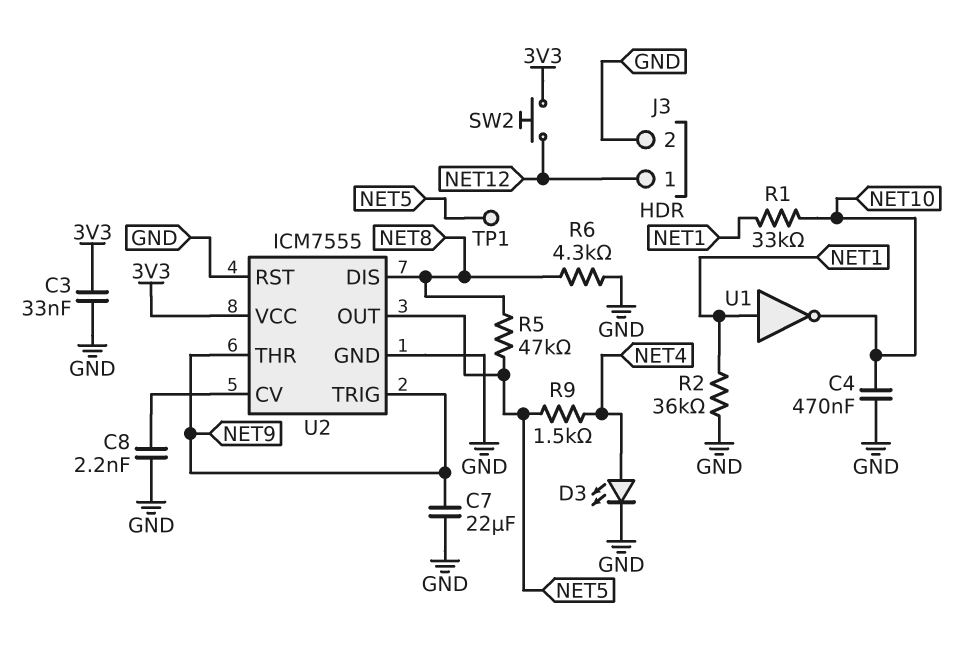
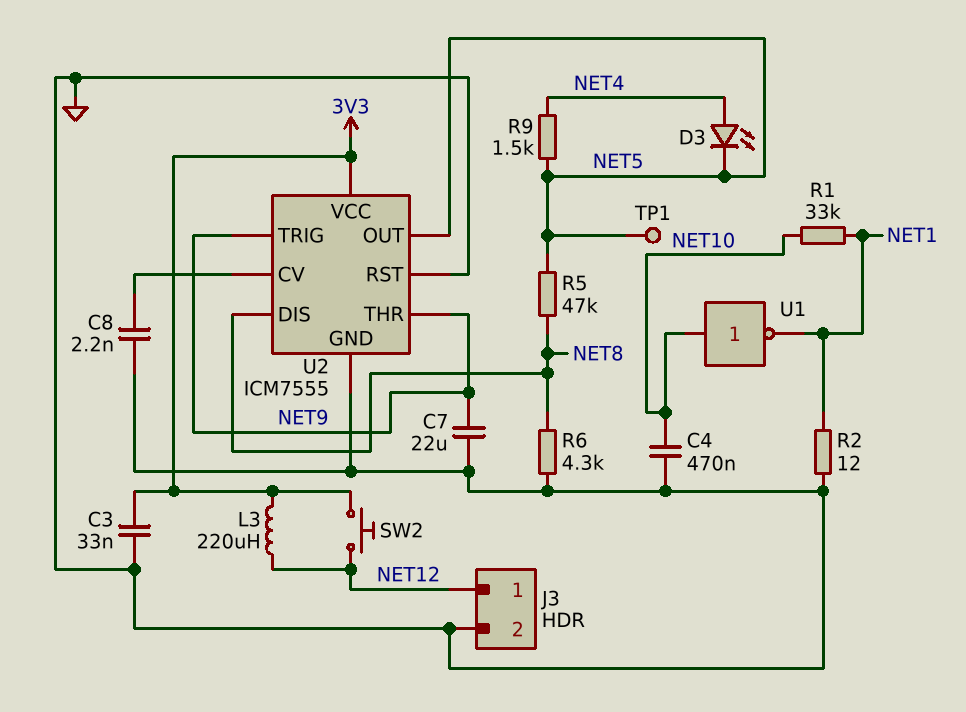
D3: LED (A NET4, K GND) -> LED (A NET4, K NET5)
L3: none -> 220uH (3V3, NET12)
R2: 36k (GND, NET1) -> 12 (GND, NET1)
U1: NOT (in NET1, out NET10) -> NOT (in NET10, out NET1)

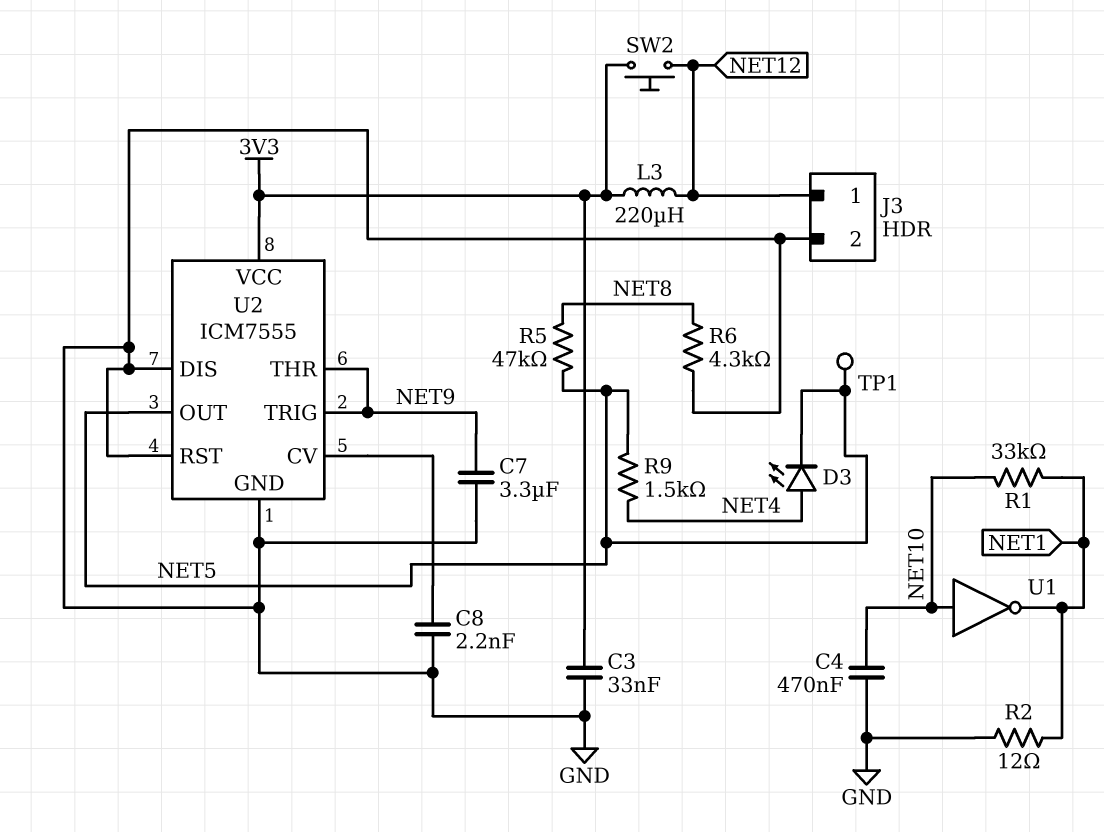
C7: 22uF (GND, NET9) -> 3.3uF (GND, NET9)
U2 pin DIS: NET8 -> GND

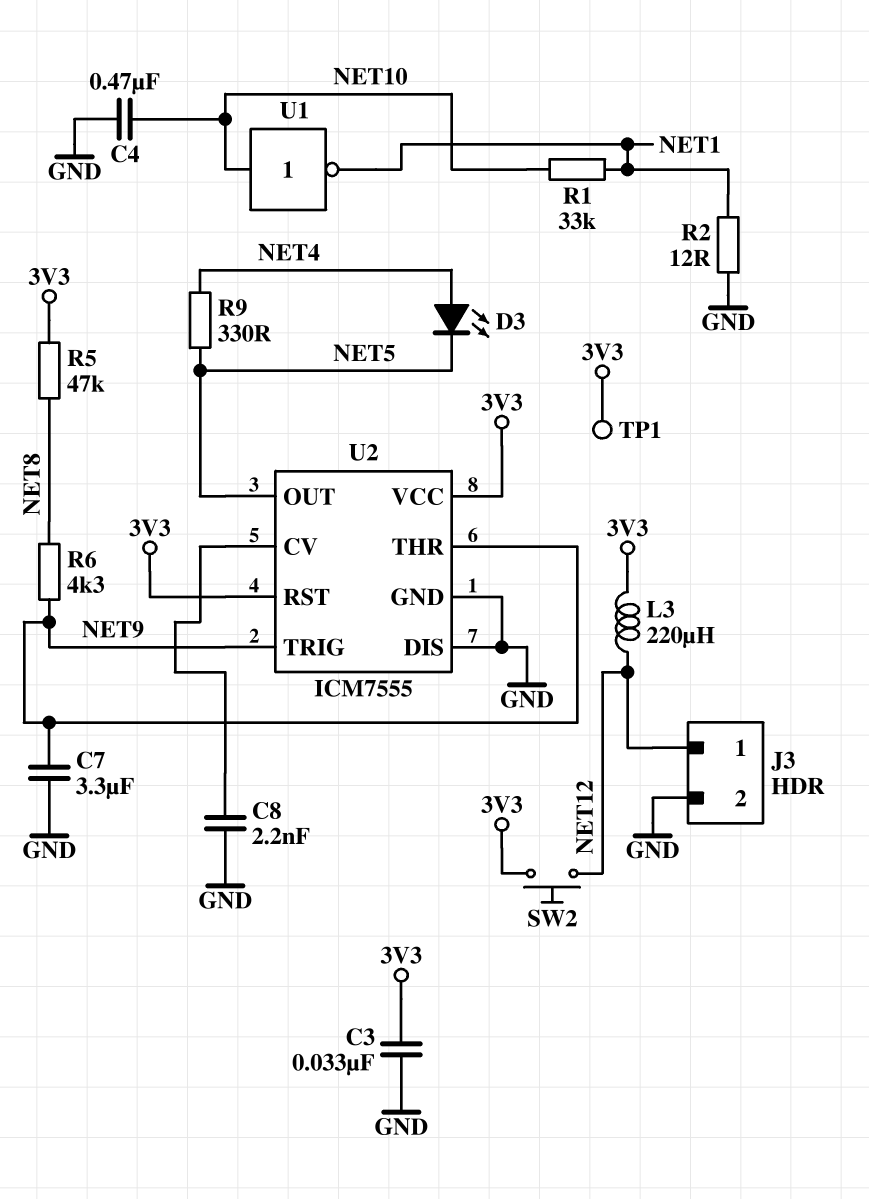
R5: 47k (NET5, NET8) -> 47k (3V3, NET8)
R6: 4.3k (GND, NET8) -> 4.3k (NET8, NET9)
R9: 1.5k (NET4, NET5) -> 330 (NET4, NET5)
TP1: test point (NET5) -> test point (3V3)
U2 pin RST: GND -> 3V3

